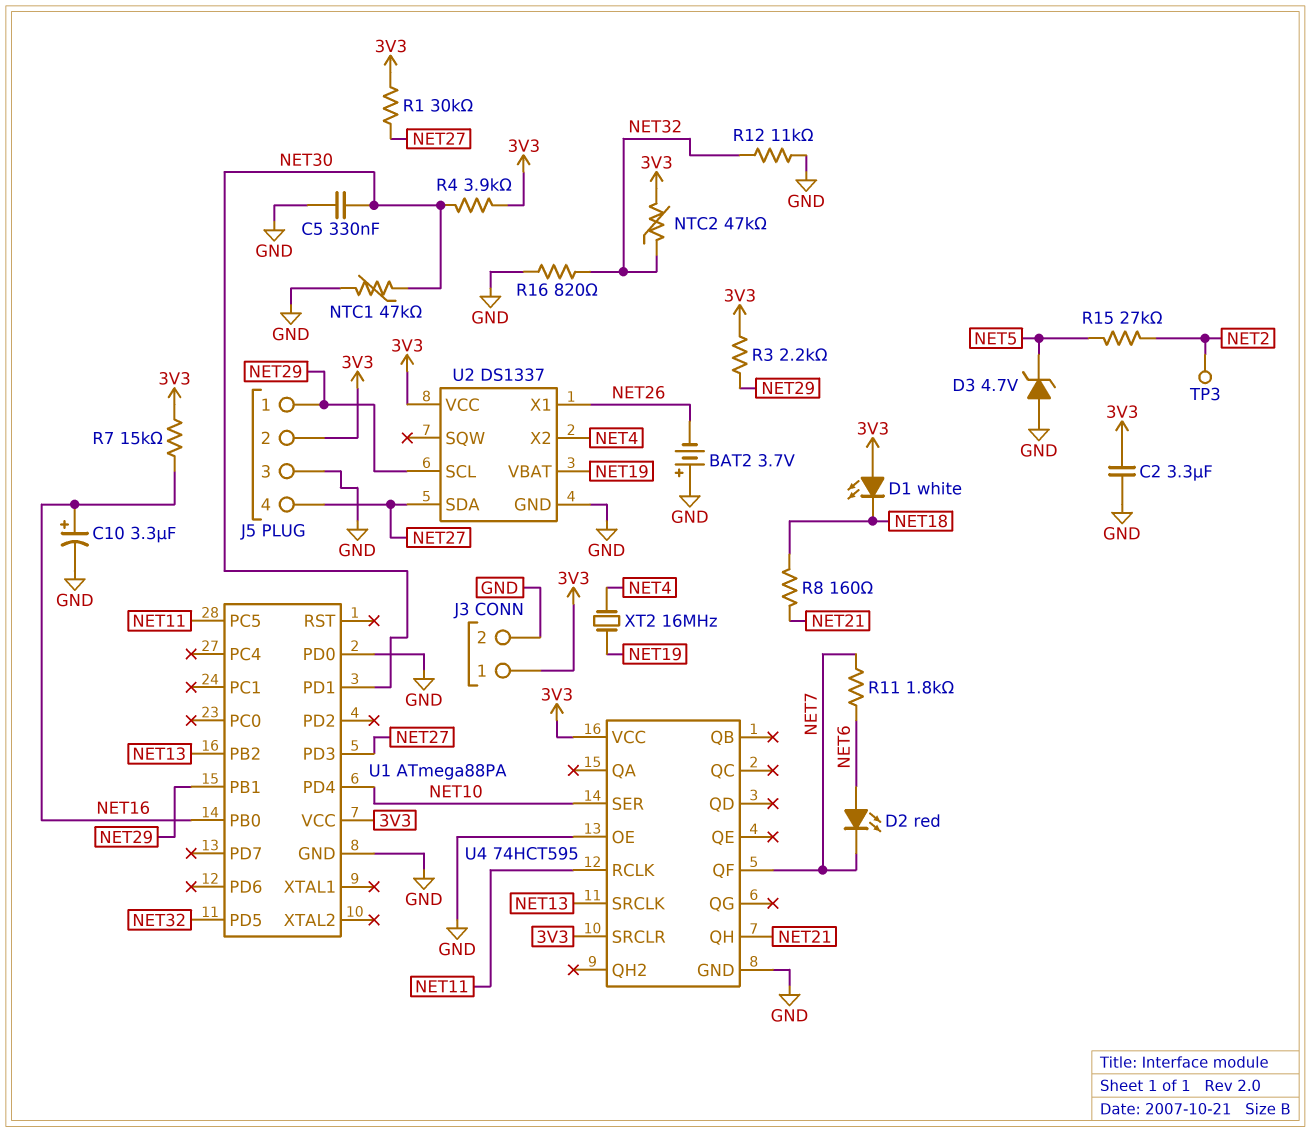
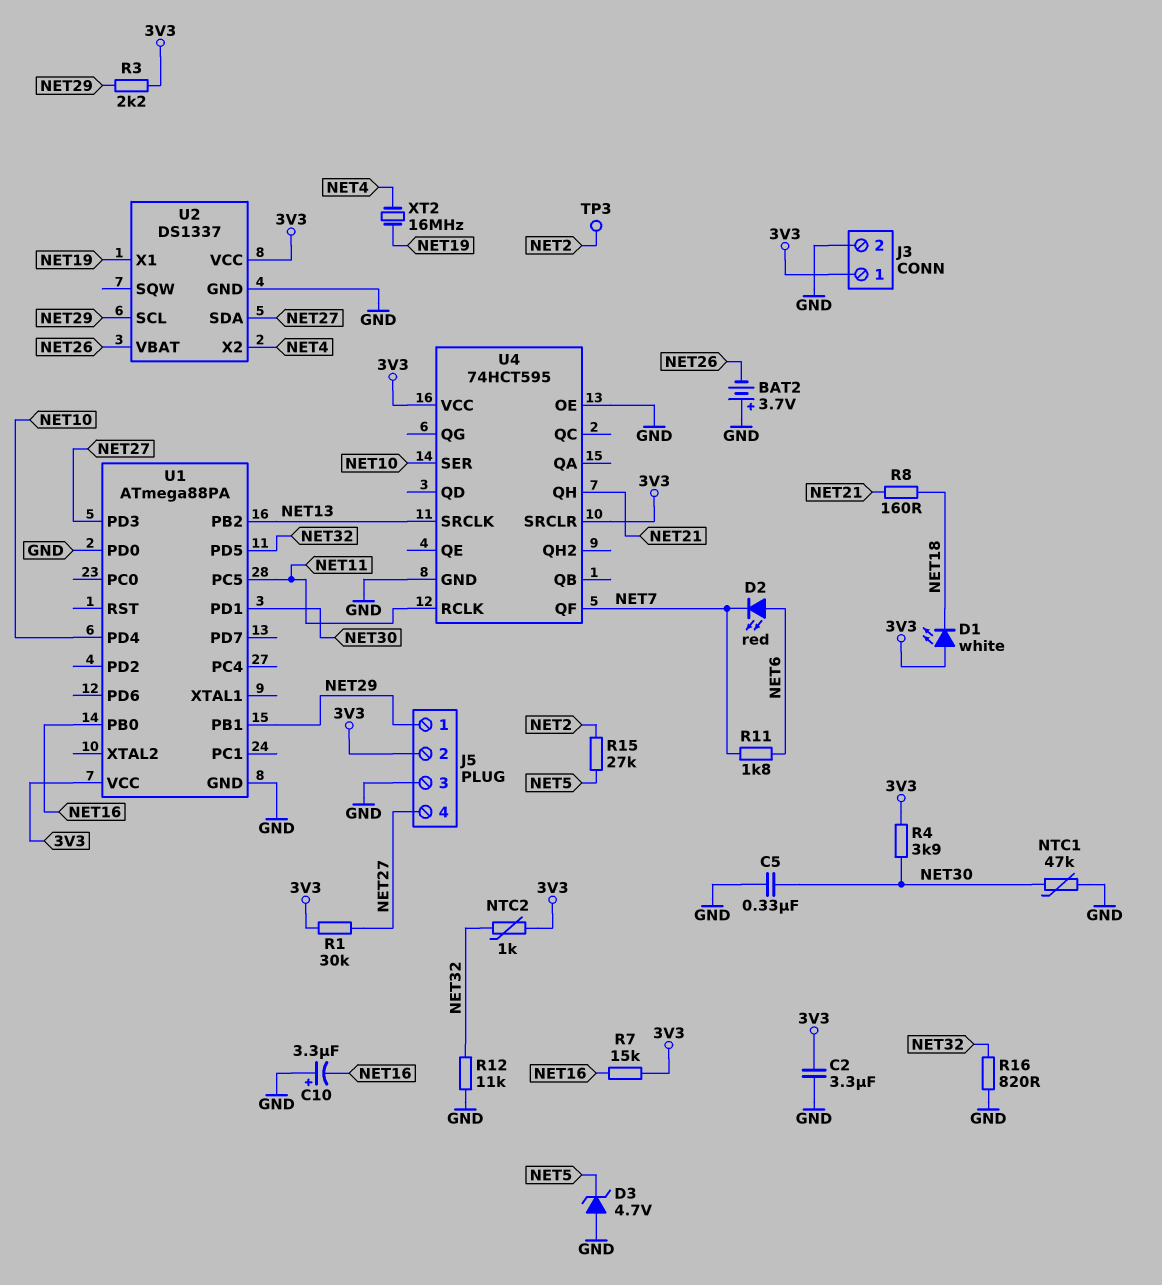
C10: 3.3uF (plus NET16, minus GND) -> 3.3uF (plus GND, minus NET16)
NTC2: 47k (3V3, NET32) -> 1k (3V3, NET32)
U2 pin VBAT: NET19 -> NET26
U2 pin X1: NET26 -> NET19

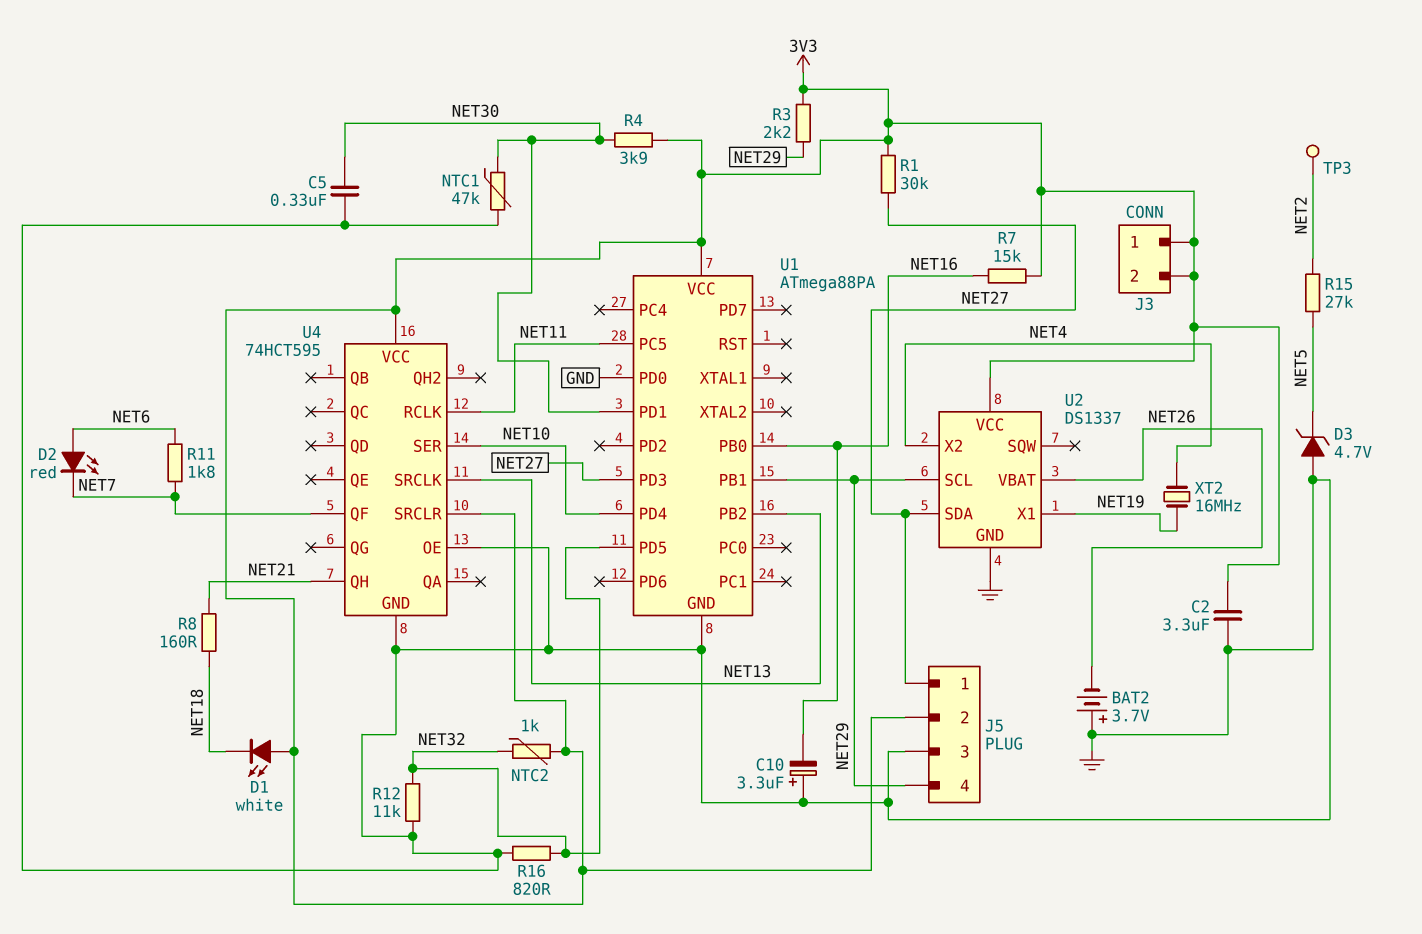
J3 pin 2: GND -> 3V3
J5 pin 1: NET29 -> NET27
J5 pin 4: NET27 -> NET29

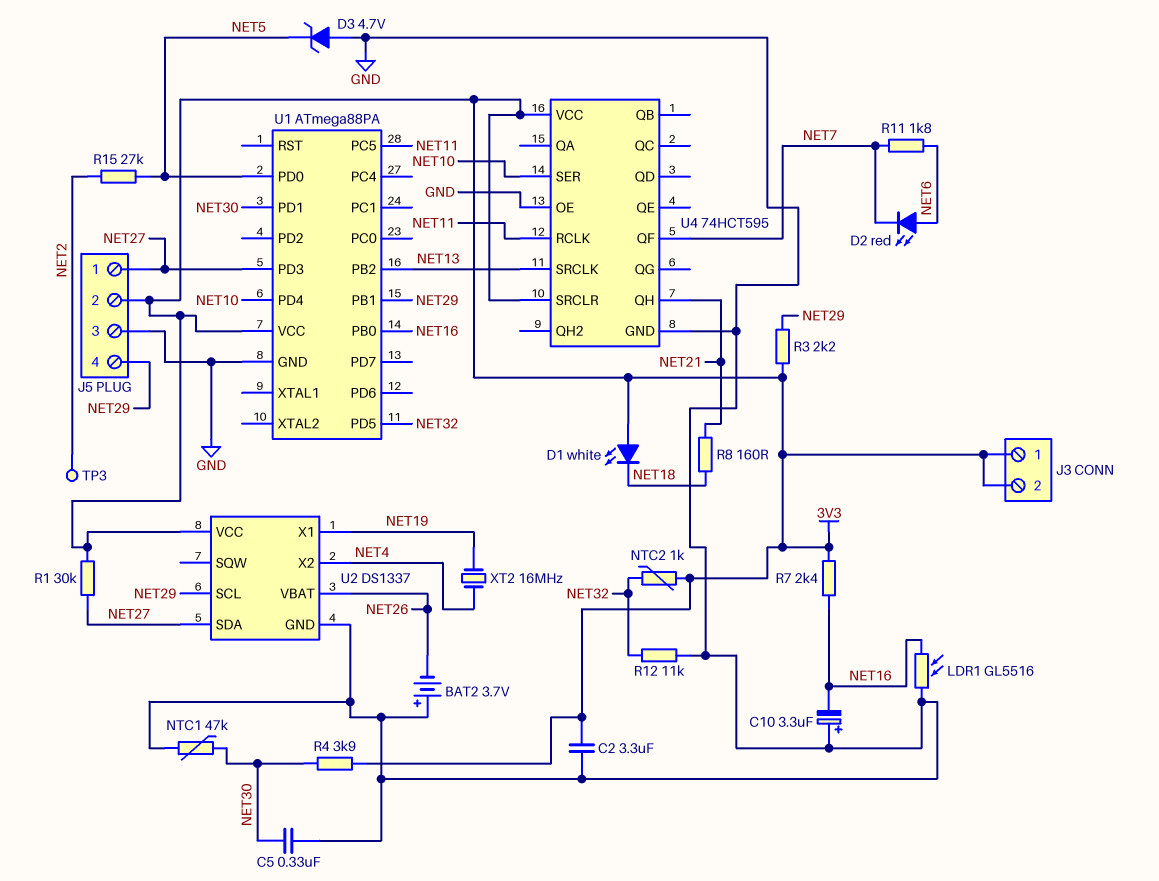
LDR1: none -> GL5516 (GND, NET16)
R7: 15k (3V3, NET16) -> 2.4k (3V3, NET16)
R16: 820 (GND, NET32) -> none
U1 pin PD0: GND -> NET5

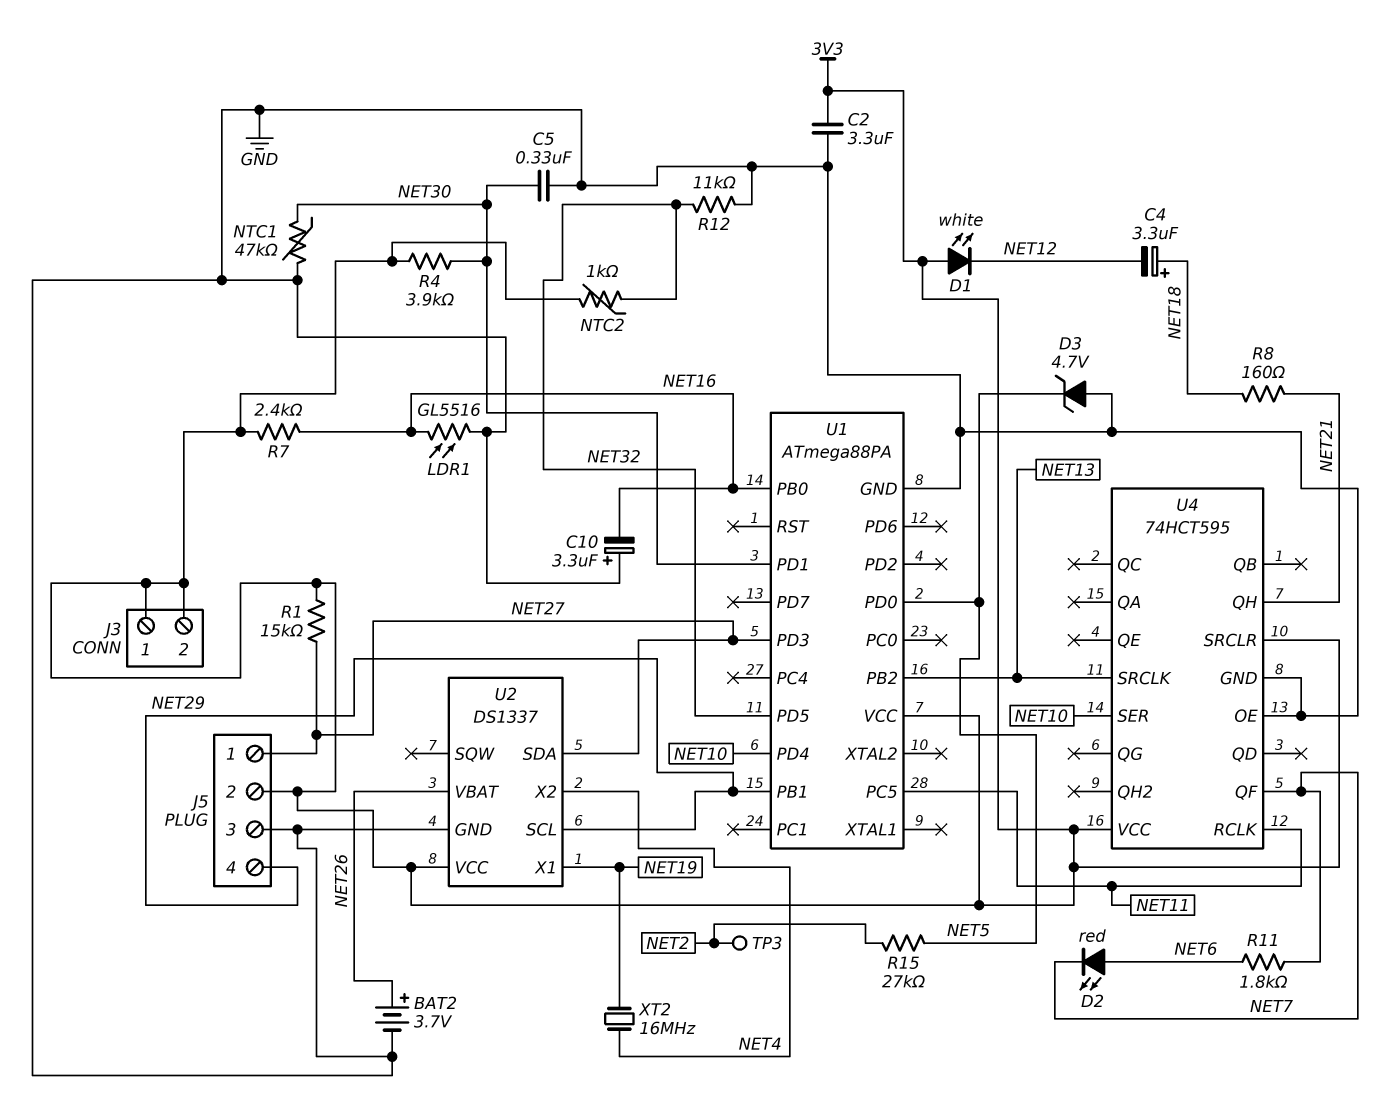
BAT2: 3.7V (plus GND, minus NET26) -> 3.7V (plus NET26, minus GND)
C4: none -> 3.3uF (plus NET18, minus NET12)
D1: LED white (A 3V3, K NET18) -> LED white (A 3V3, K NET12)
R1: 30k (3V3, NET27) -> 15k (3V3, NET27)
R3: 2.2k (3V3, NET29) -> none

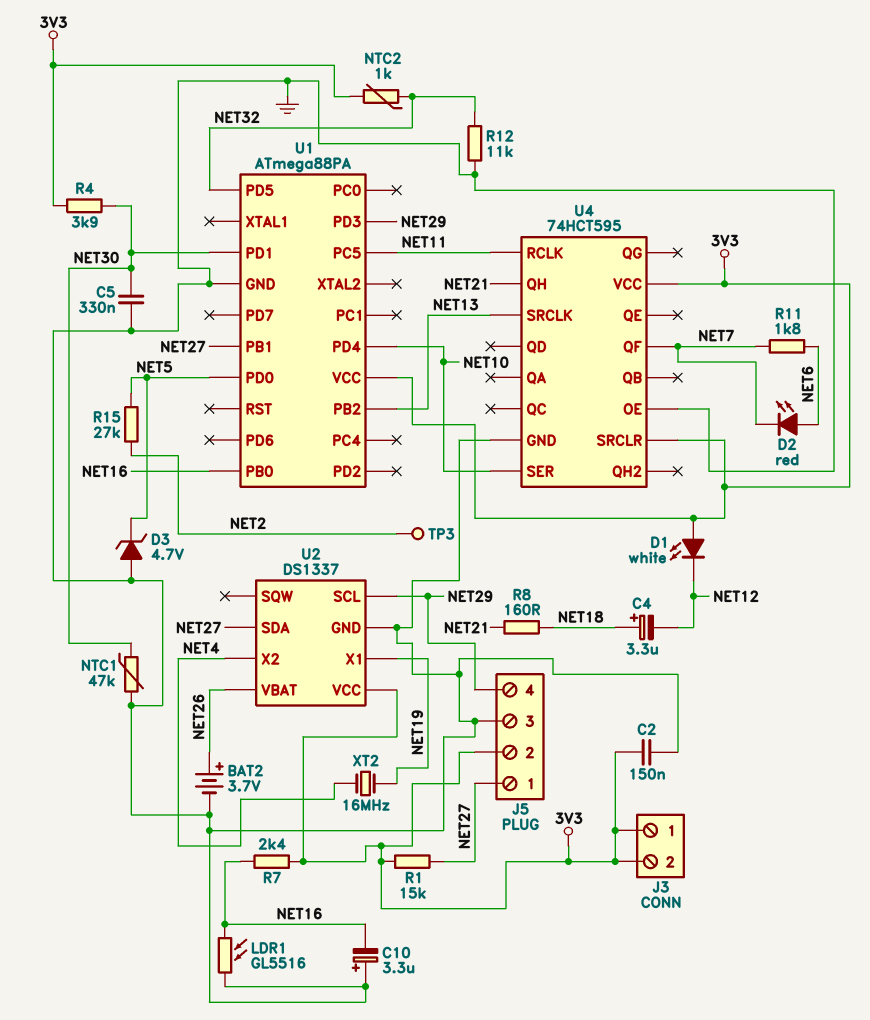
C2: 3.3uF (3V3, GND) -> 150nF (3V3, GND)
U1 pin PB1: NET29 -> NET27
U1 pin PD3: NET27 -> NET29

